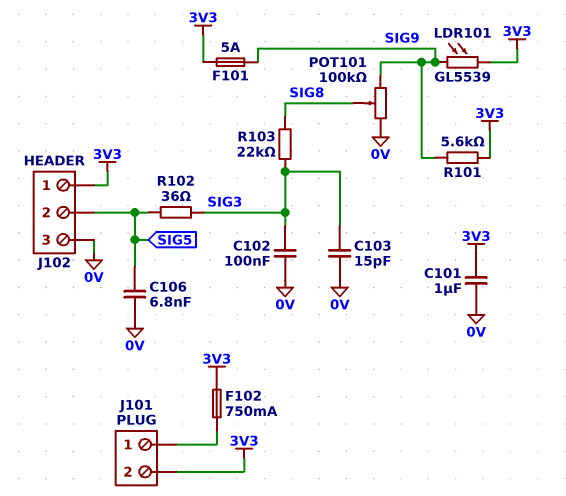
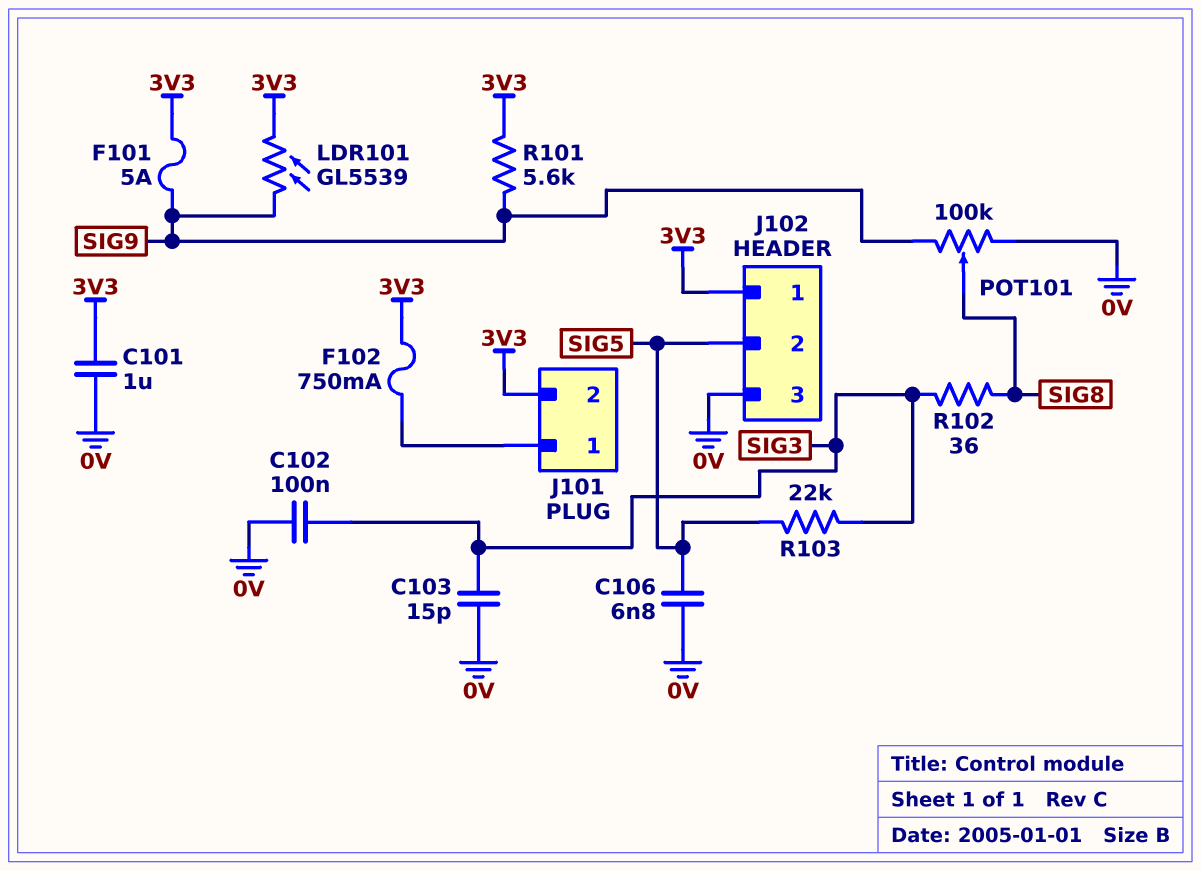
R102: 36 (SIG3, SIG5) -> 36 (SIG3, SIG8)
R103: 22k (SIG3, SIG8) -> 22k (SIG3, SIG5)

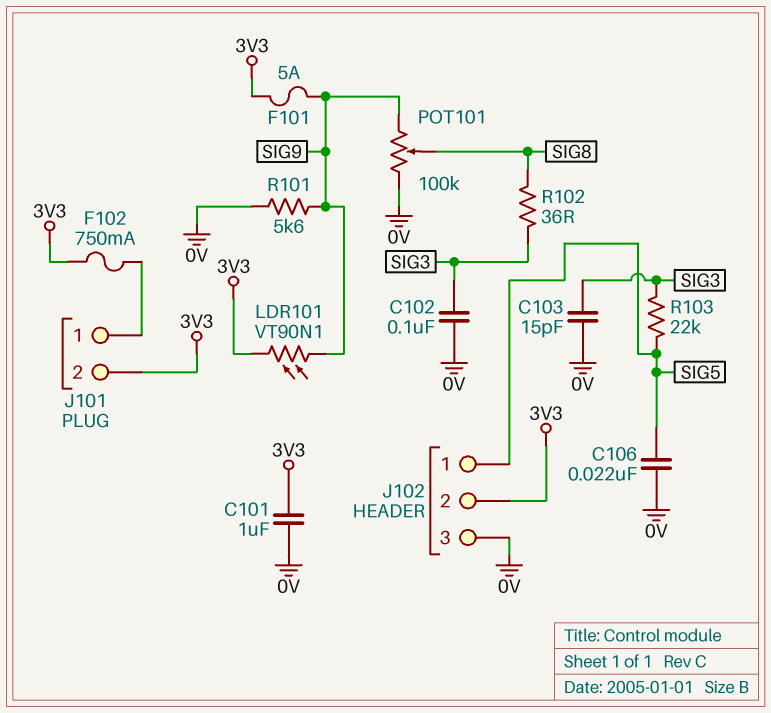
C106: 6.8nF (0V, SIG5) -> 22nF (0V, SIG5)
J102 pin 1: 3V3 -> SIG5
J102 pin 2: SIG5 -> 3V3
LDR101: GL5539 (3V3, SIG9) -> VT90N1 (3V3, SIG9)
R101: 5.6k (3V3, SIG9) -> 5.6k (0V, SIG9)

